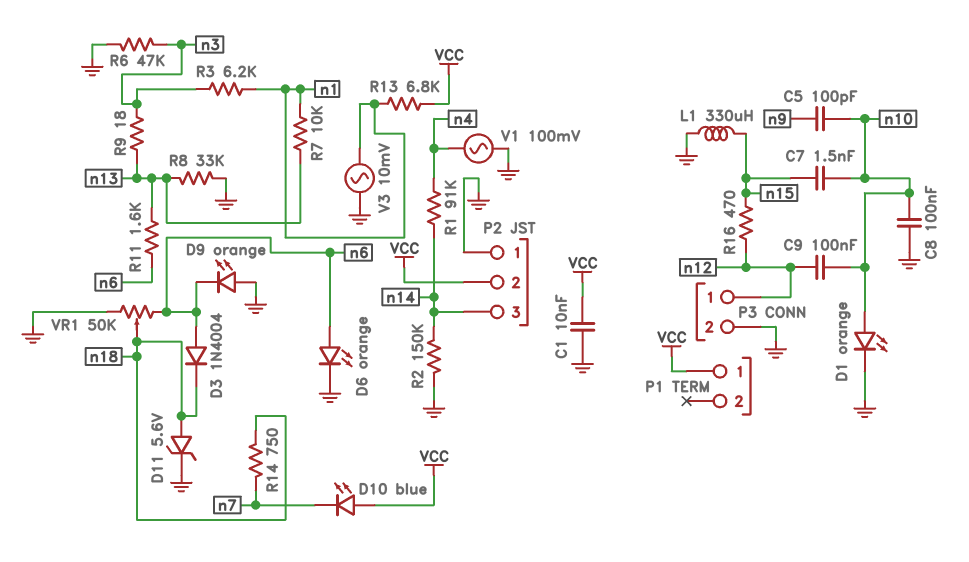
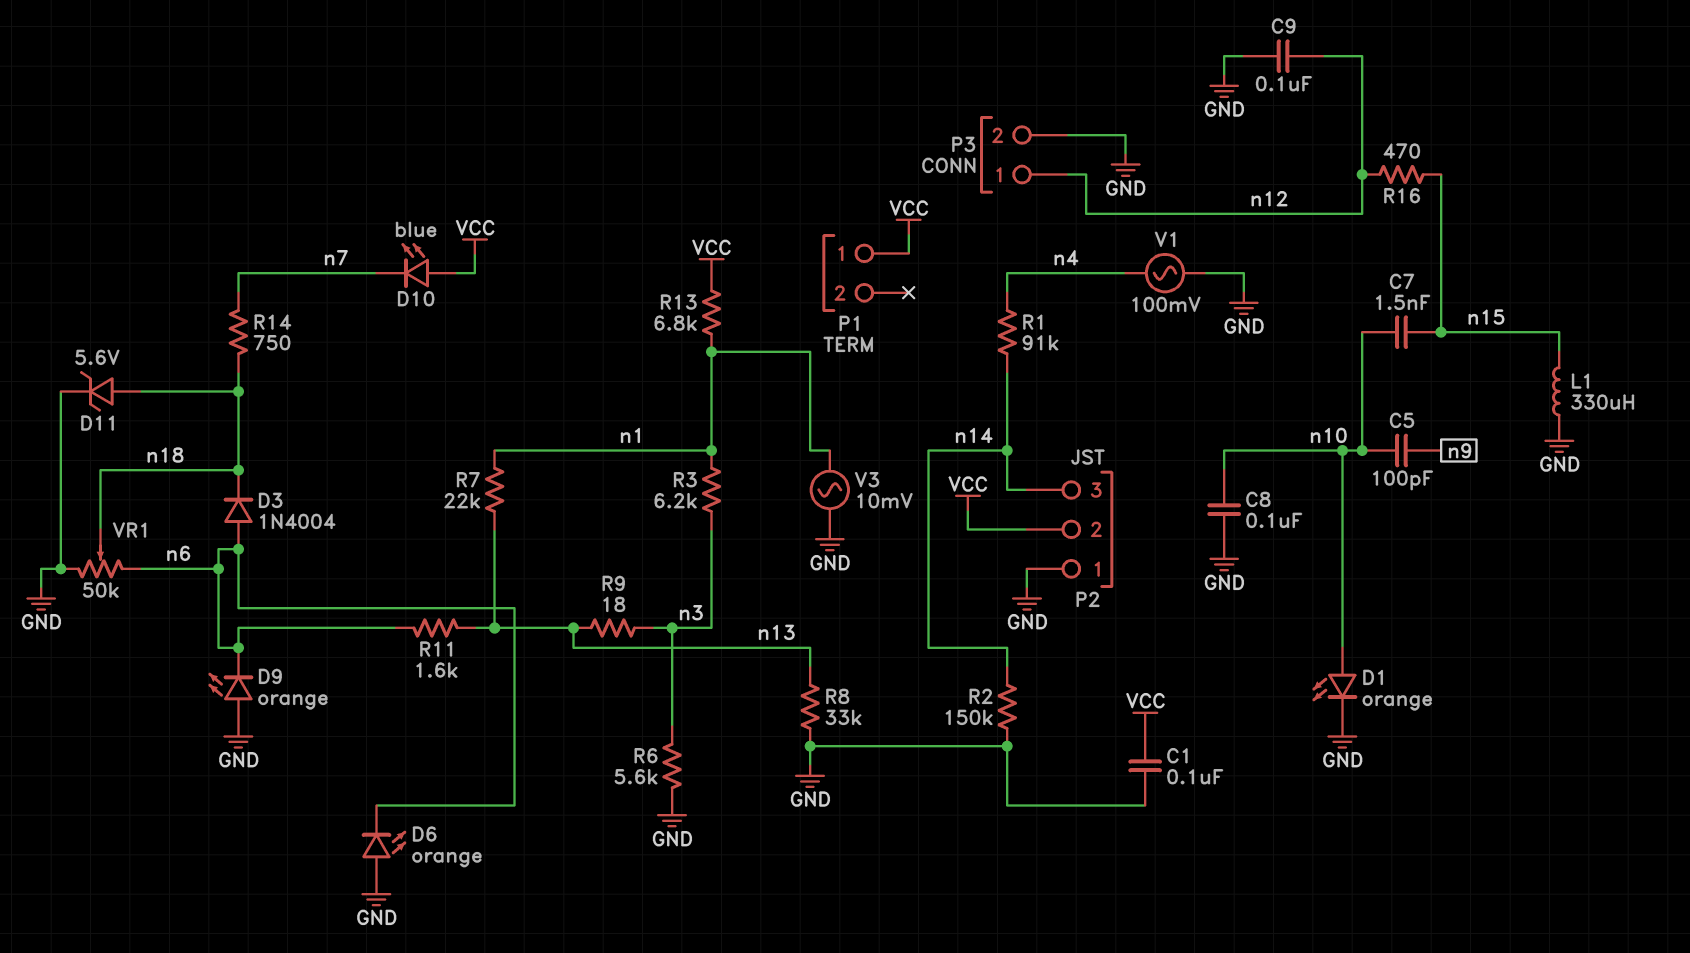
C1: 10nF (GND, VCC) -> 100nF (GND, VCC)
C9: 100nF (n10, n12) -> 100nF (GND, n12)
D6: LED orange (A n6, K GND) -> LED orange (A GND, K n6)
R6: 47k (GND, n3) -> 5.6k (GND, n3)
R7: 10k (n1, n13) -> 22k (n1, n13)

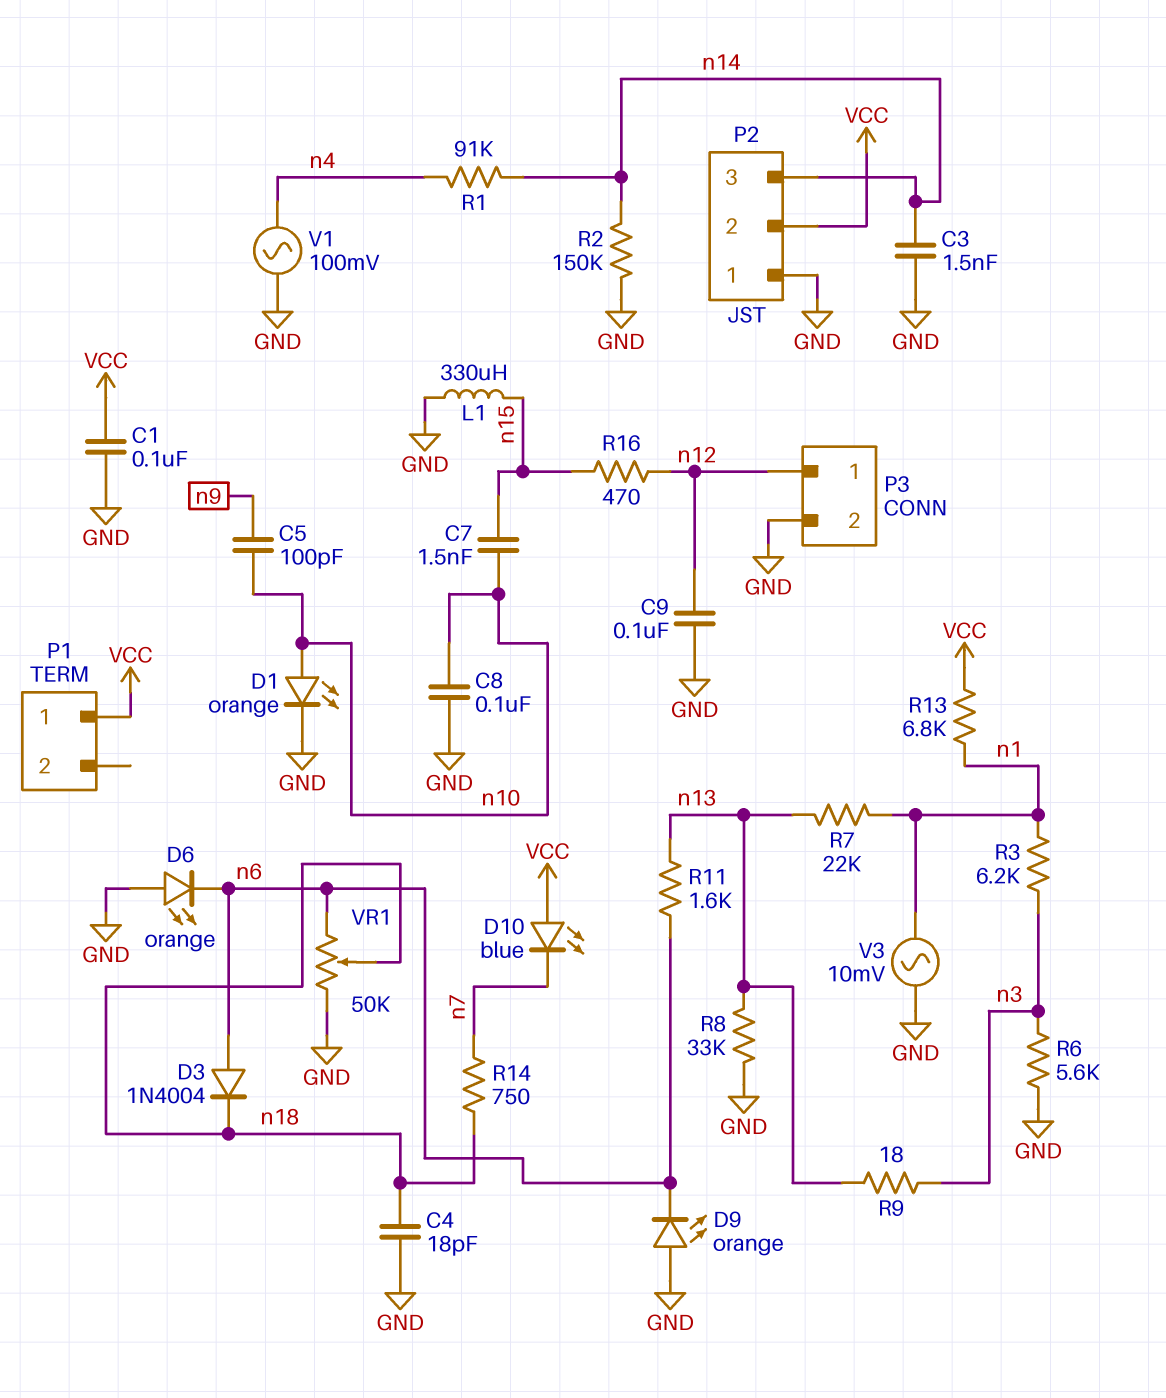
C3: none -> 1.5nF (GND, n14)
C4: none -> 18pF (GND, n18)
D11: zener 5.6V (A n18, K GND) -> none

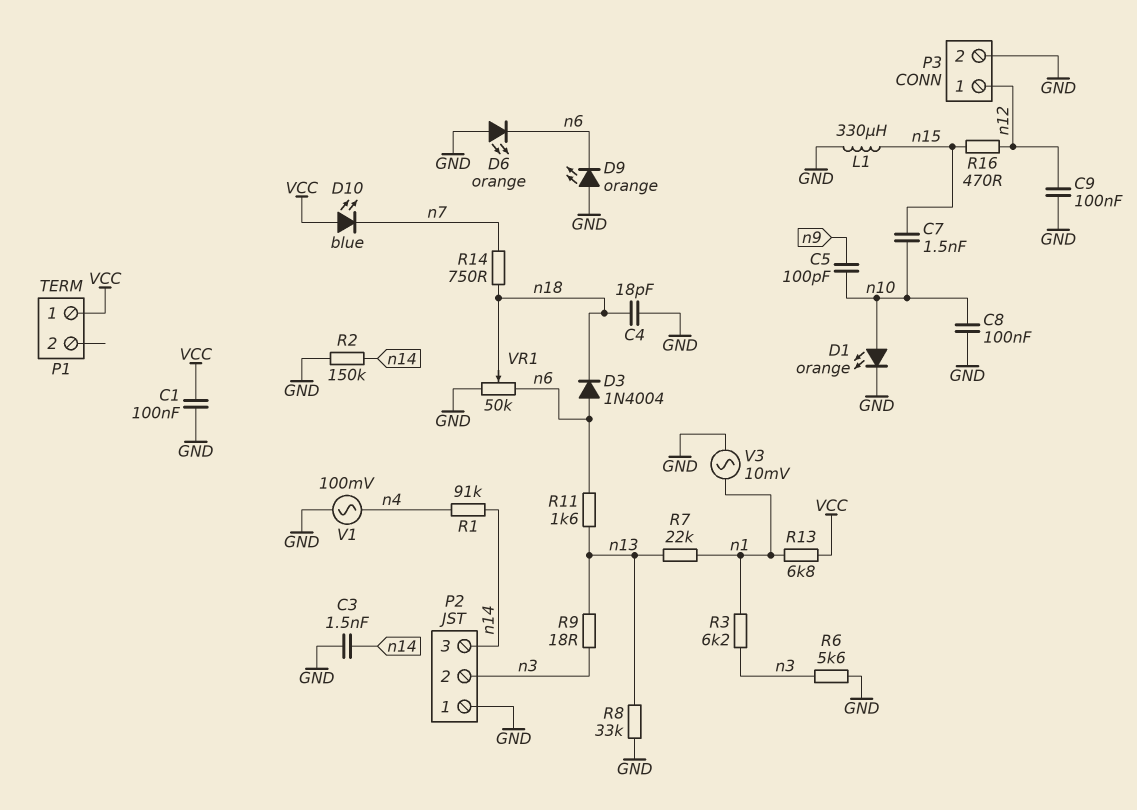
P2 pin 2: VCC -> n3

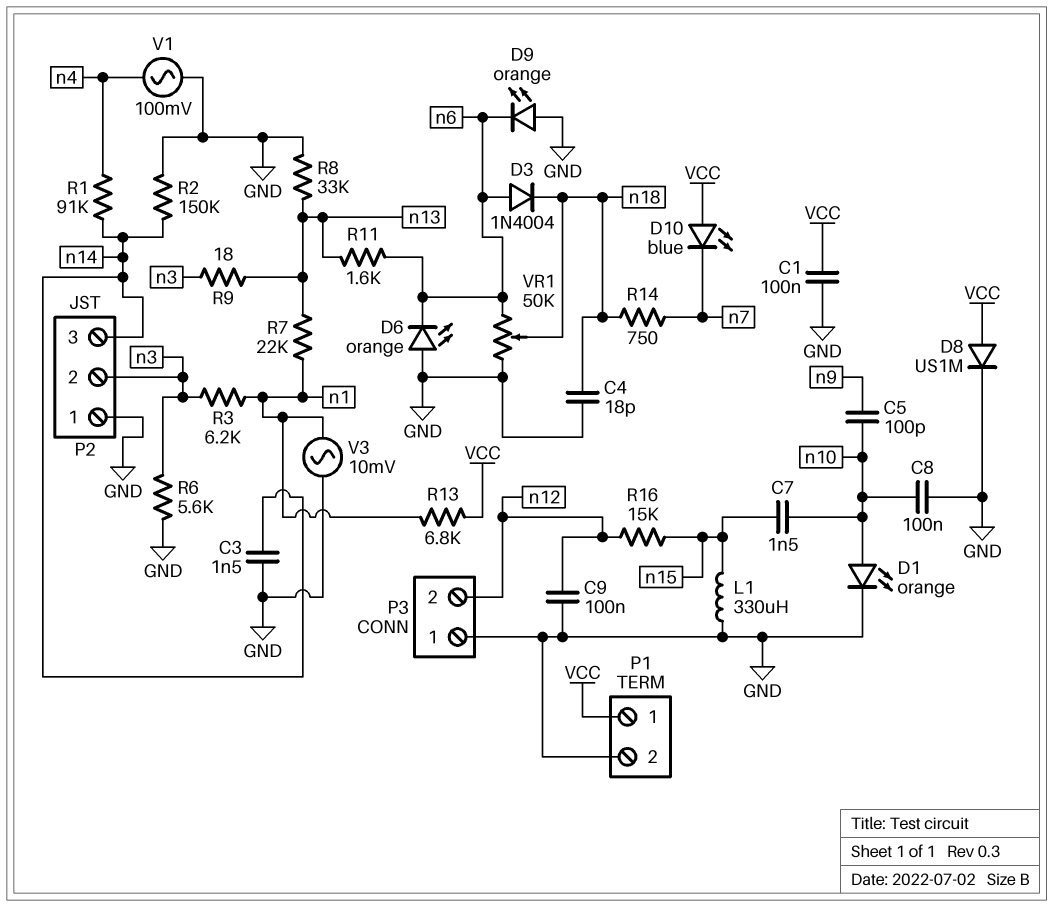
D8: none -> diode US1M (A VCC, K GND)
P1 pin 2: none -> GND
P3 pin 1: n12 -> GND
P3 pin 2: GND -> n12
R16: 470 (n12, n15) -> 15k (n12, n15)

